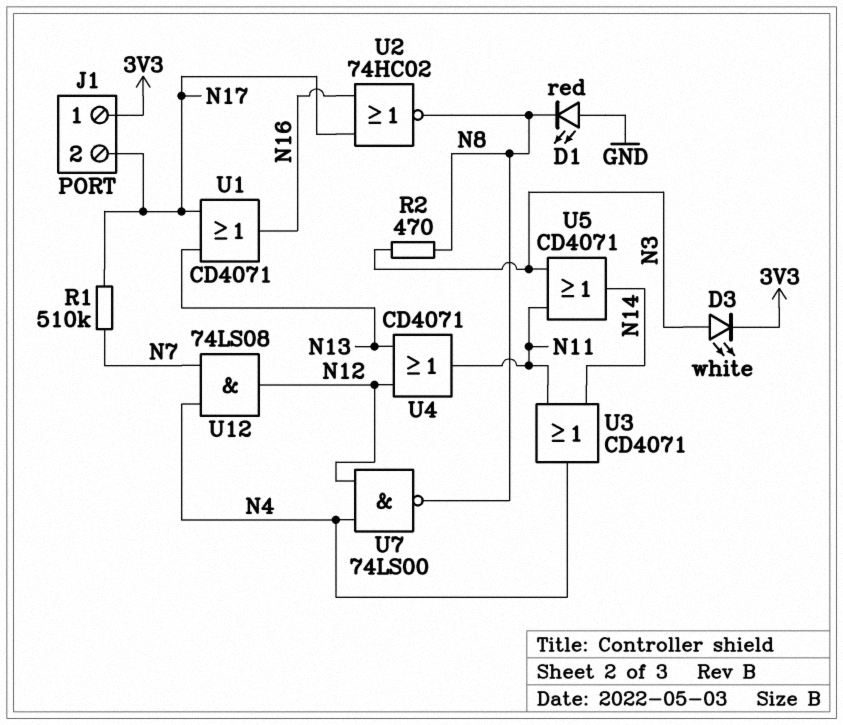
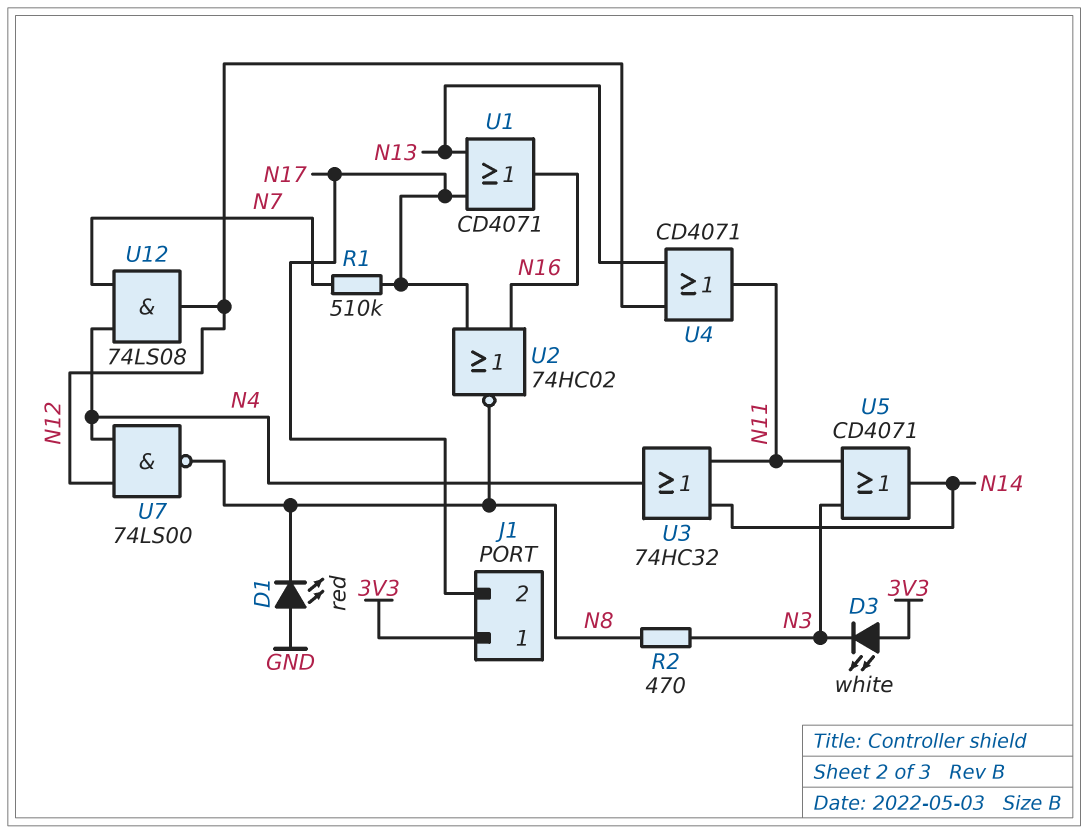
D3: LED white (A N3, K 3V3) -> LED white (A 3V3, K N3)
U3: OR CD4071 (in N11, in N14, out N4) -> OR 74HC32 (in N11, in N14, out N4)

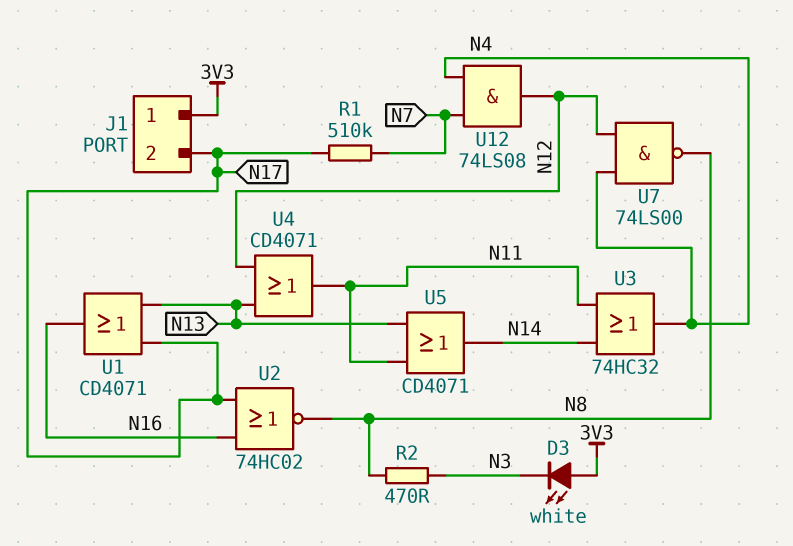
D1: LED red (A GND, K N8) -> none
U5: OR CD4071 (in N3, in N11, out N14) -> OR CD4071 (in N11, in N13, out N14)

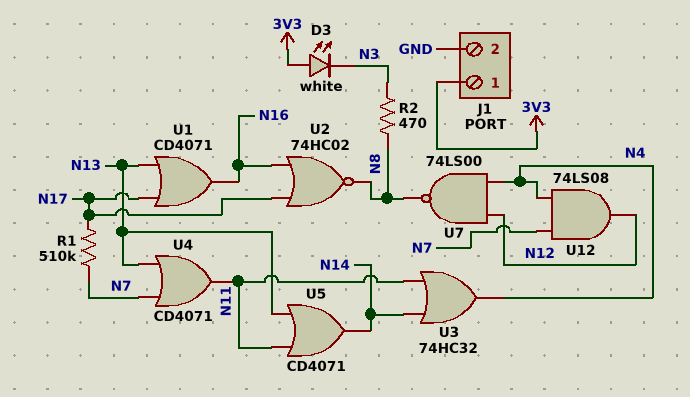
J1 pin 2: N17 -> GND
U4: OR CD4071 (in N12, in N13, out N11) -> OR CD4071 (in N7, in N13, out N11)

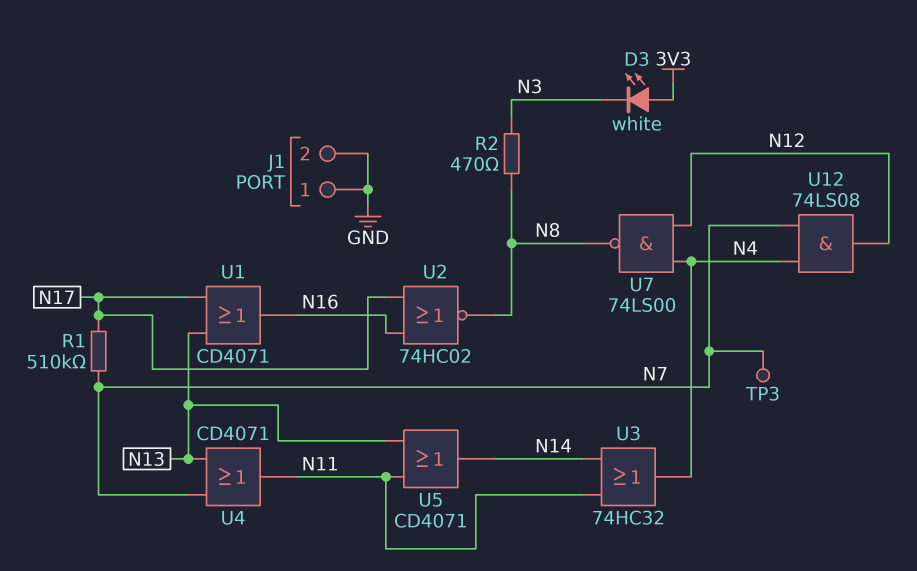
J1 pin 1: 3V3 -> GND
TP3: none -> test point (N7)

